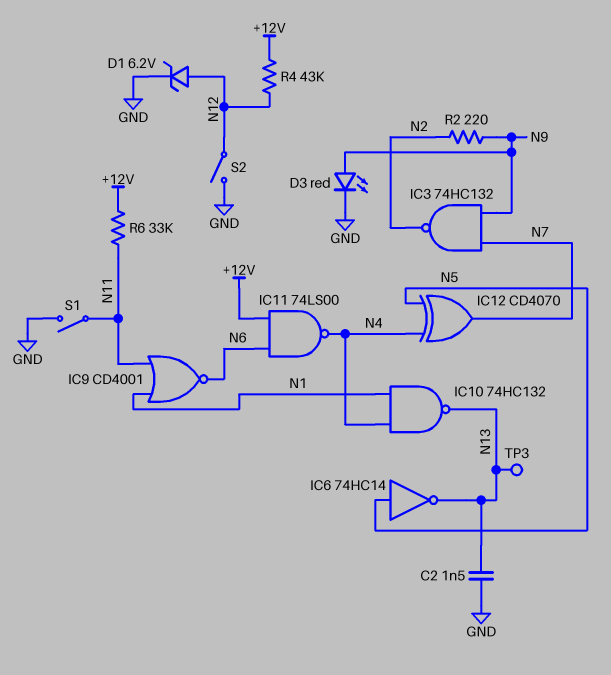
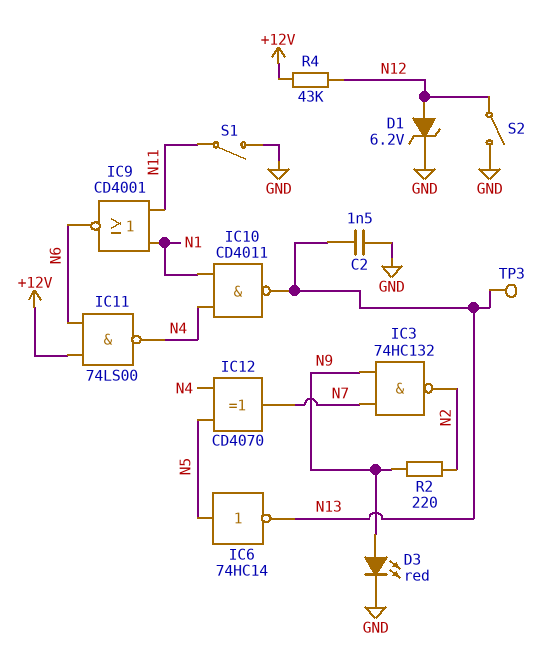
IC10: NAND 74HC132 (in N1, in N4, out N13) -> NAND CD4011 (in N1, in N4, out N13)
R6: 33k (+12V, N11) -> none

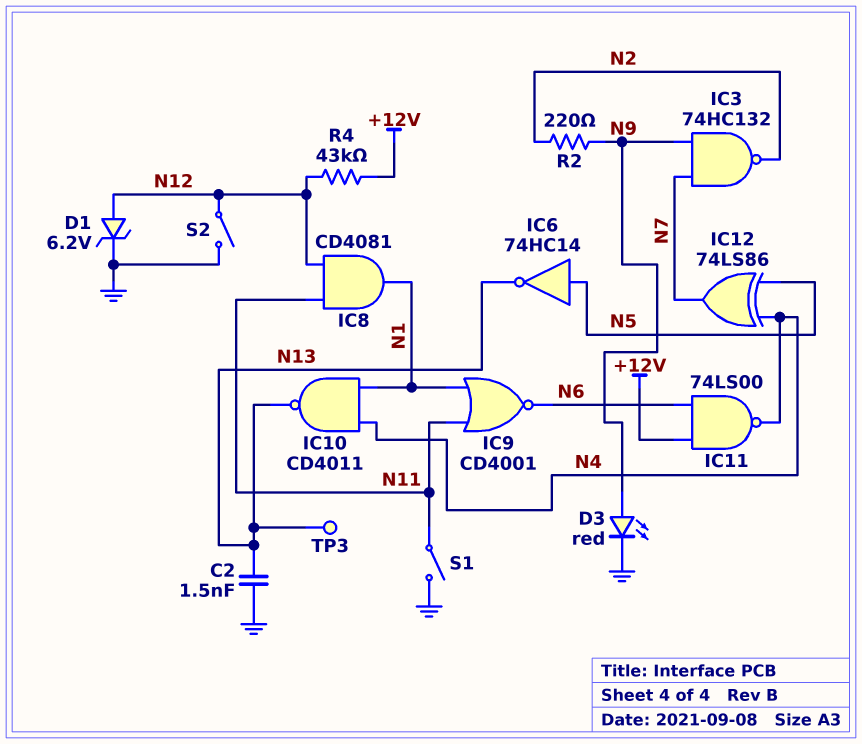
IC8: none -> AND CD4081 (in N11, in N12, out N1)
IC12: XOR CD4070 (in N4, in N5, out N7) -> XOR 74LS86 (in N4, in N5, out N7)

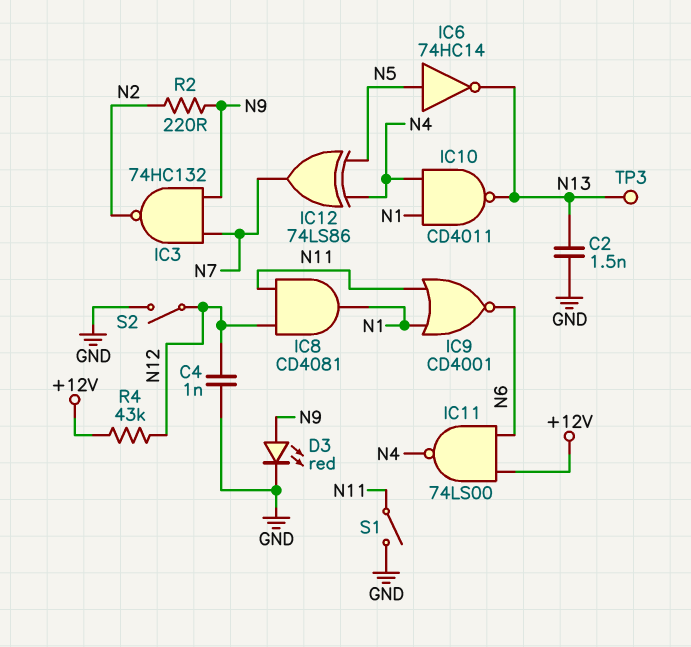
C4: none -> 1nF (GND, N12)
D1: zener 6.2V (A N12, K GND) -> none

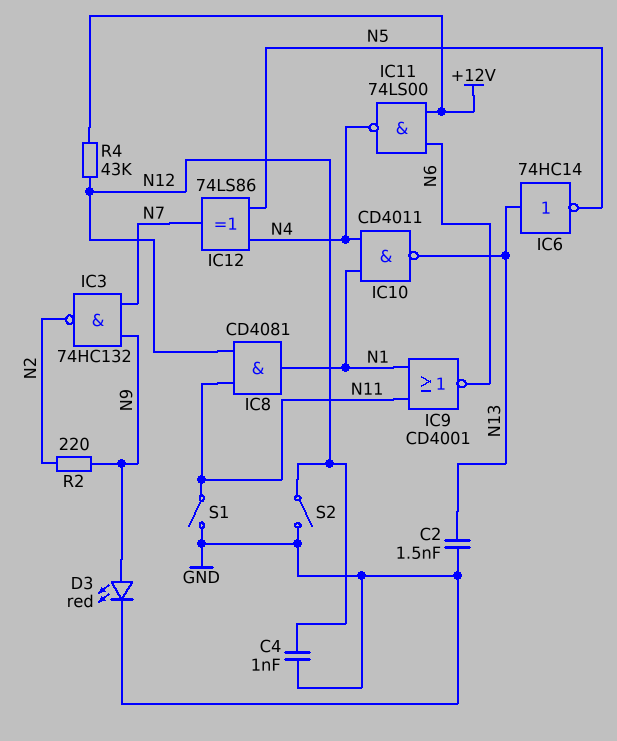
IC6: NOT 74HC14 (in N5, out N13) -> NOT 74HC14 (in N13, out N5)
TP3: test point (N13) -> none

